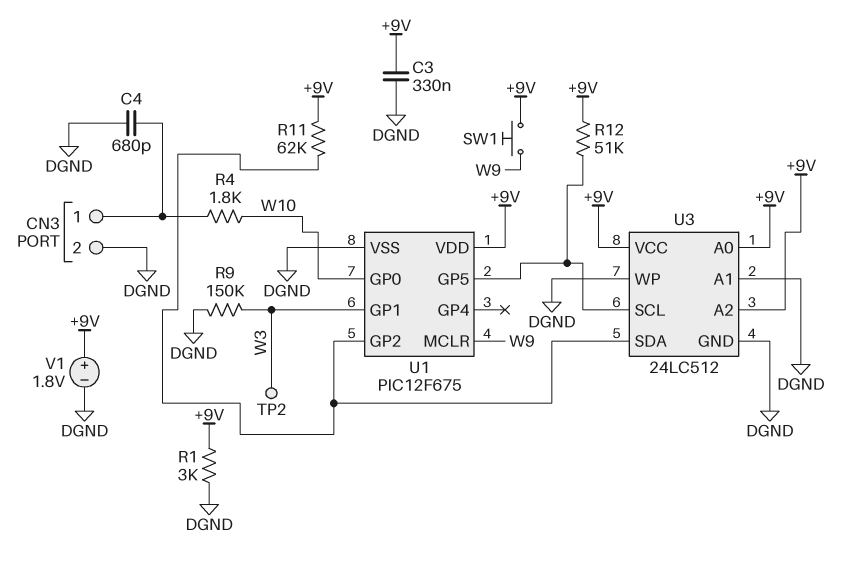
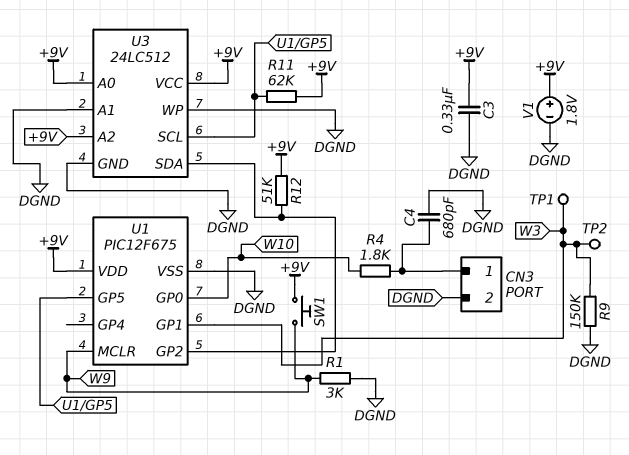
R1: 3k (+9V, DGND) -> 3k (DGND, W9)
R11: 62k (+9V, U1/GP2) -> 62k (+9V, U1/GP5)
R12: 51k (+9V, U1/GP5) -> 51k (+9V, U1/GP2)
TP1: none -> test point (W3)

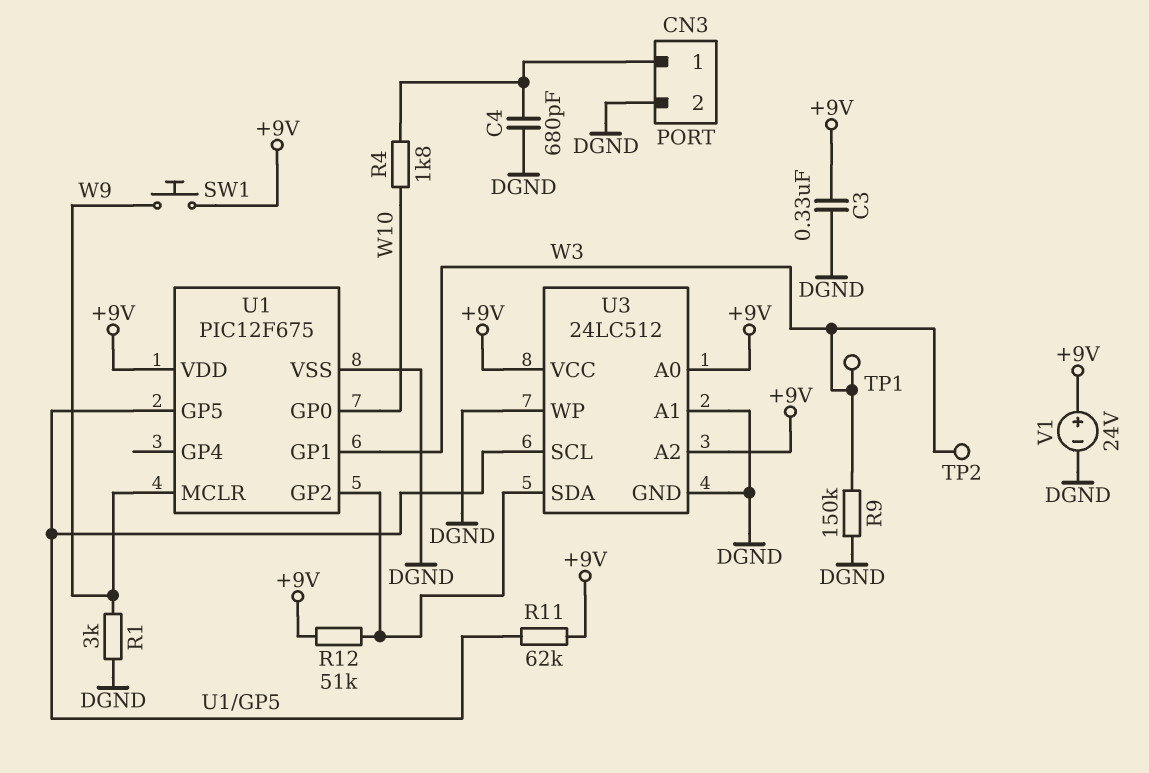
V1: 1.8V (plus +9V, minus DGND) -> 24V (plus +9V, minus DGND)

